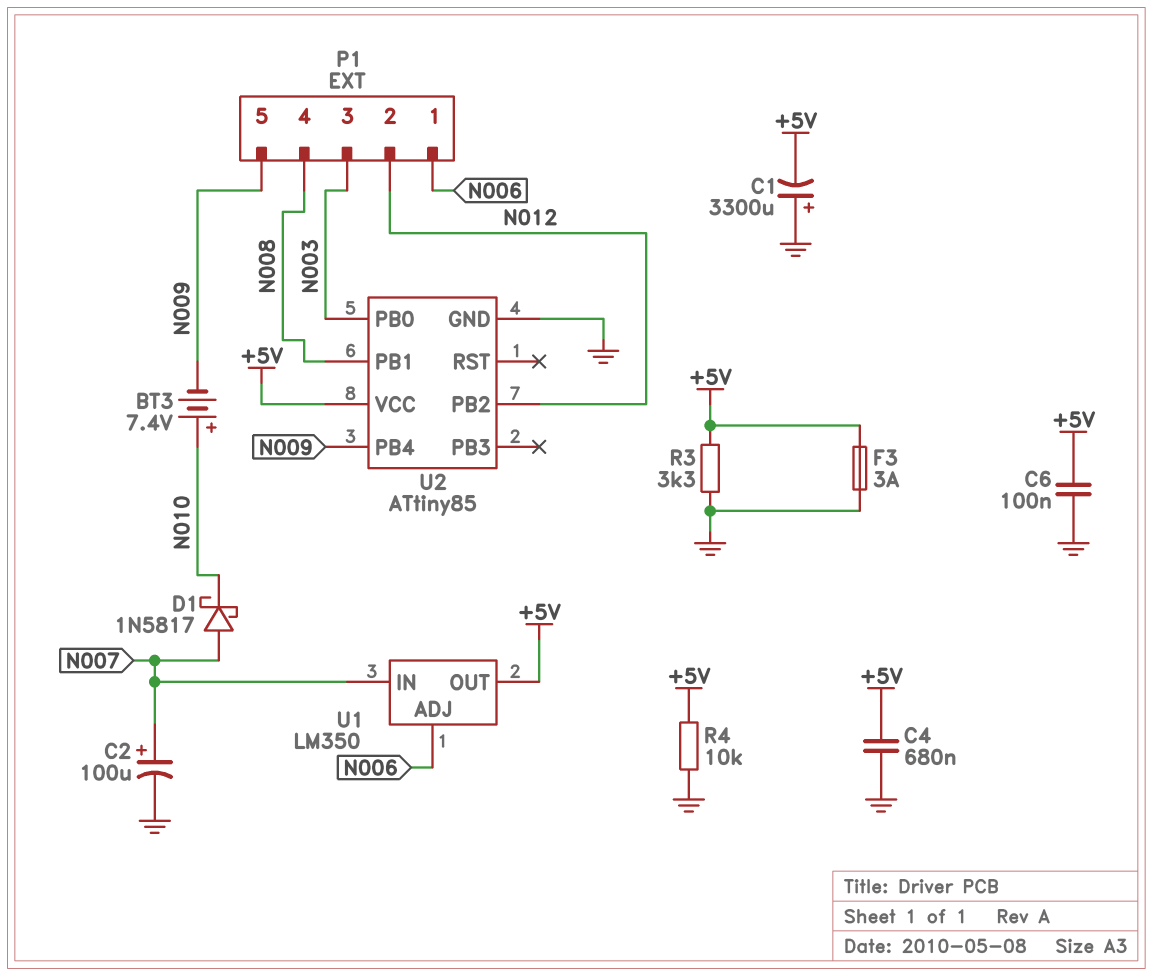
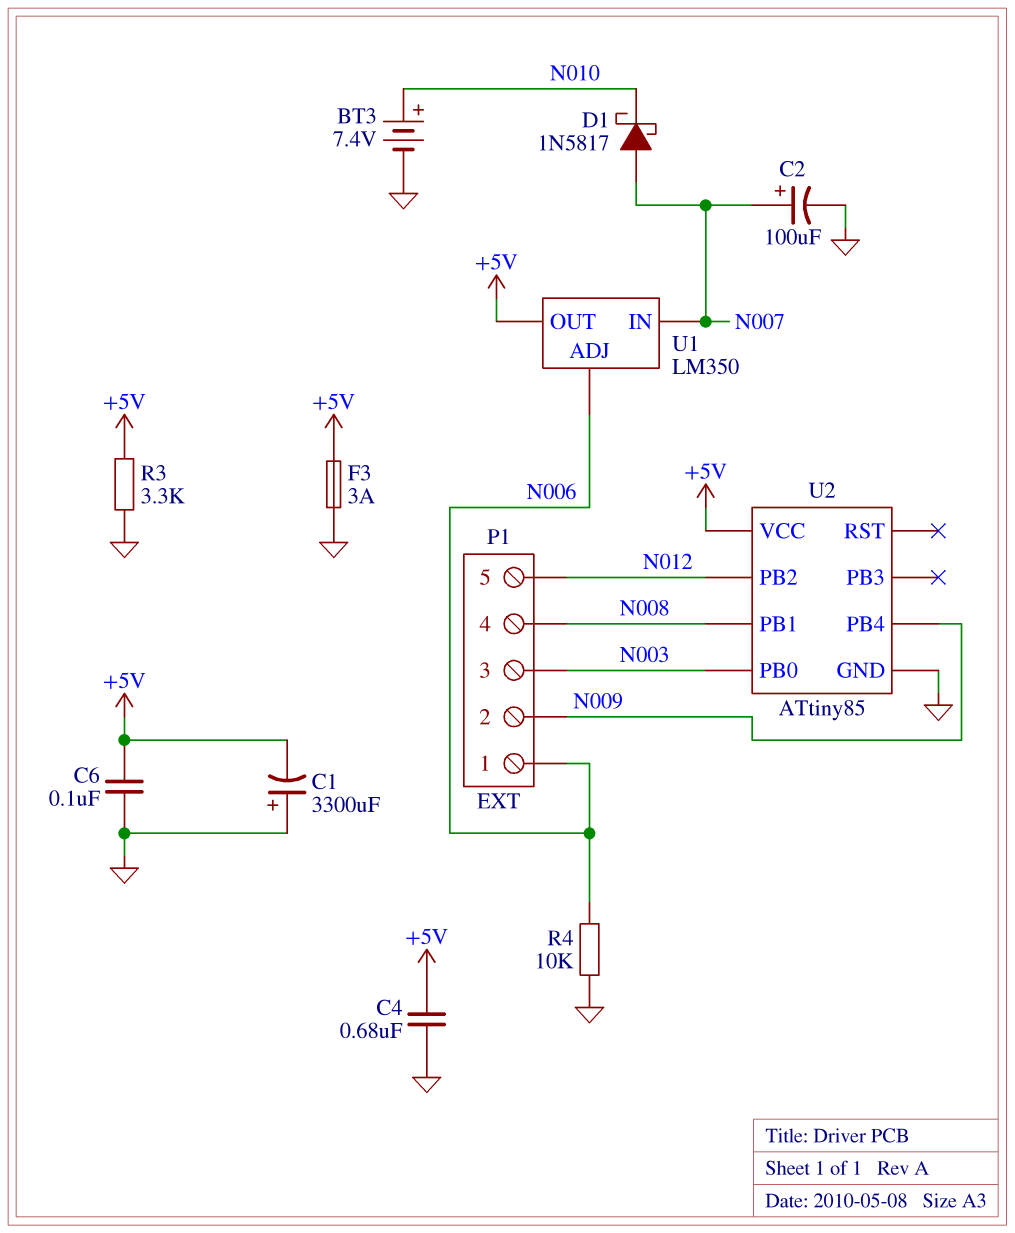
BT3: 7.4V (plus N010, minus N009) -> 7.4V (plus N010, minus GND)
P1 pin 2: N012 -> N009
P1 pin 5: N009 -> N012
R4: 10k (+5V, GND) -> 10k (GND, N006)

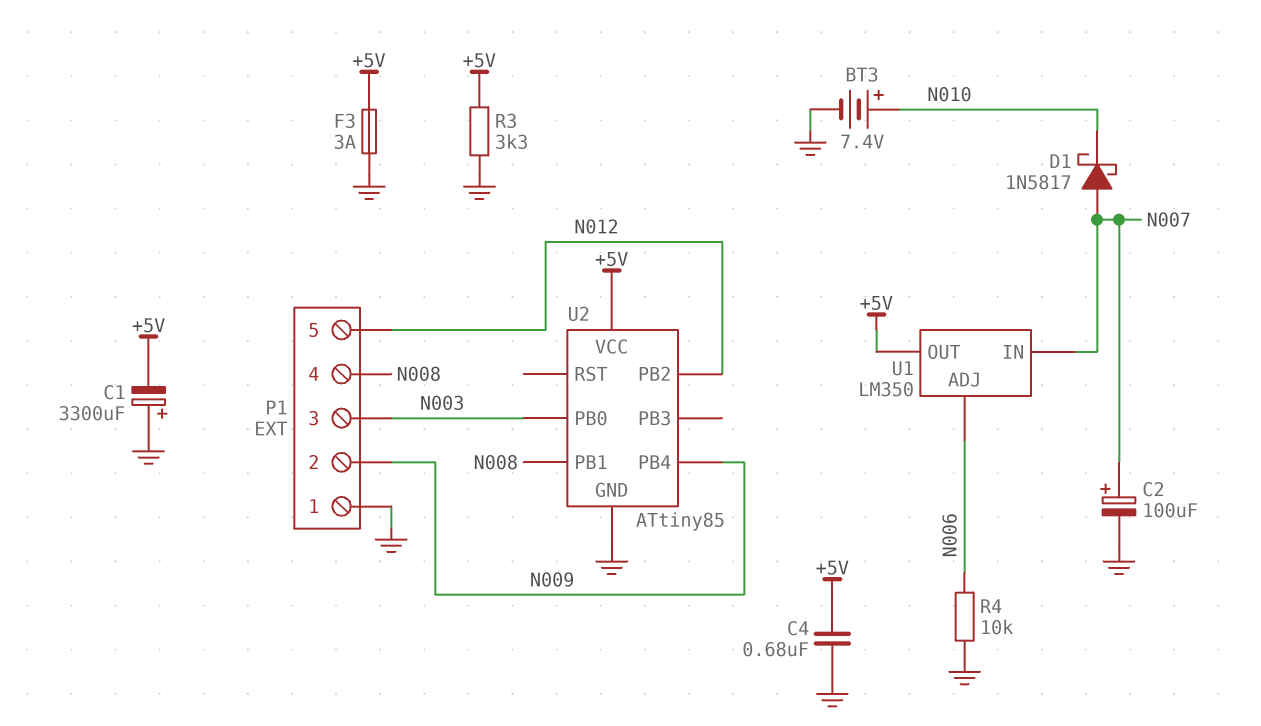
C6: 100nF (+5V, GND) -> none
P1 pin 1: N006 -> GND

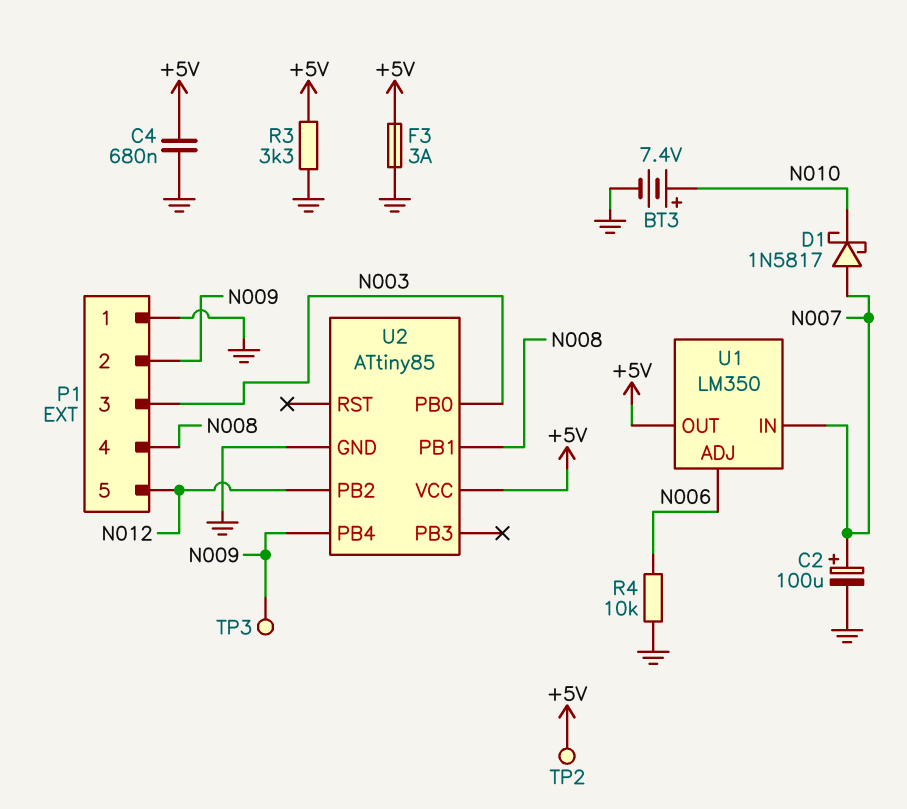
C1: 3300uF (plus GND, minus +5V) -> none
TP2: none -> test point (+5V)
TP3: none -> test point (N009)

